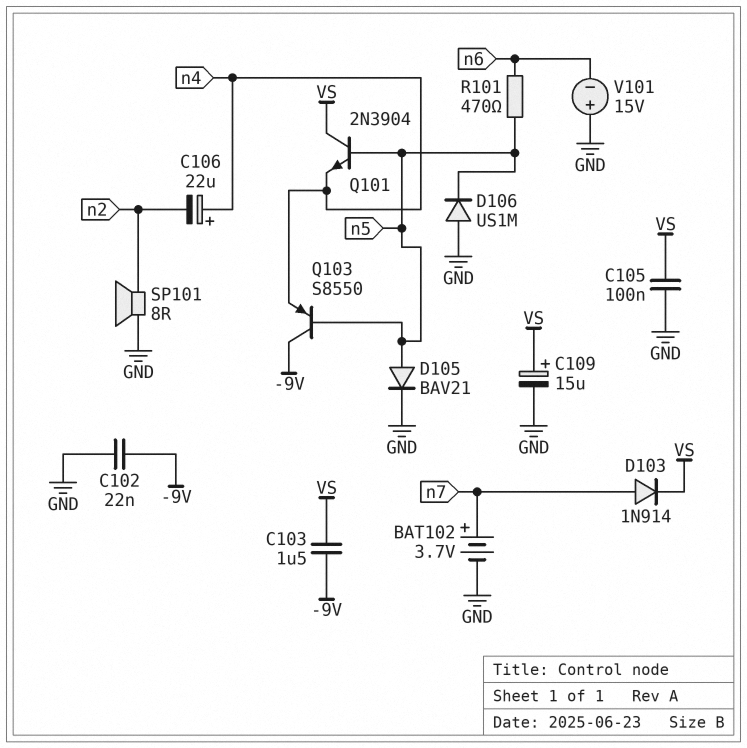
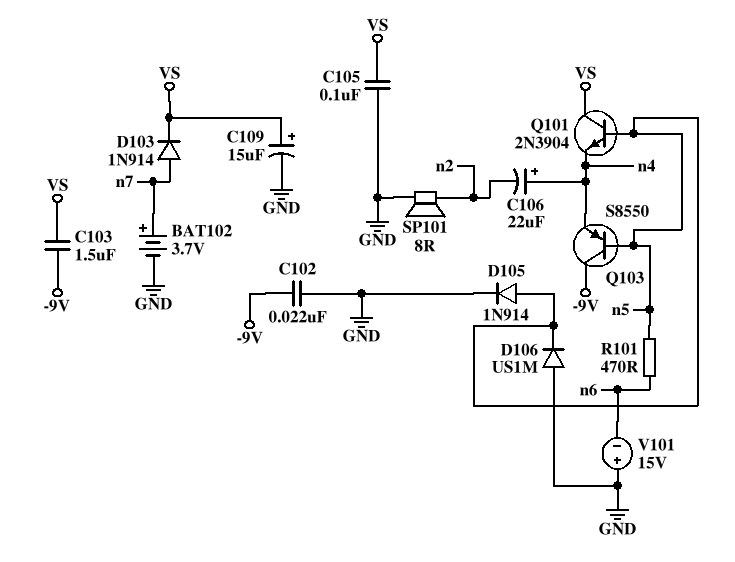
D105: diode BAV21 (A n5, K GND) -> diode 1N914 (A n5, K GND)

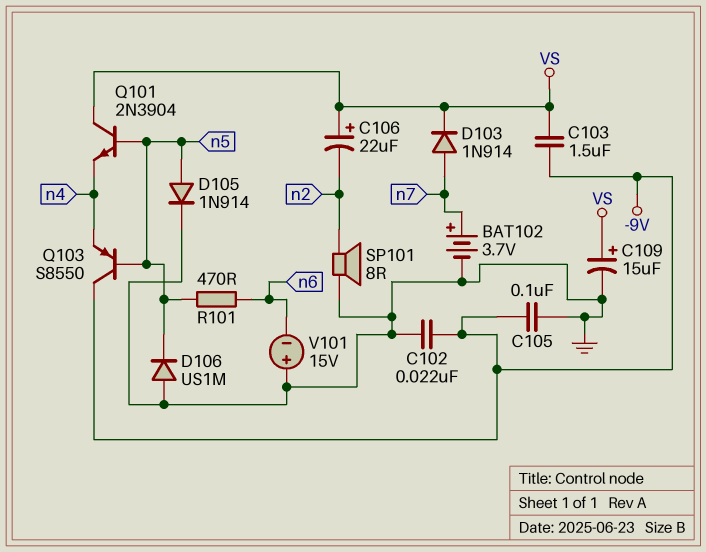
C105: 100nF (GND, VS) -> 100nF (-9V, GND)
C106: 22uF (plus n4, minus n2) -> 22uF (plus VS, minus n2)

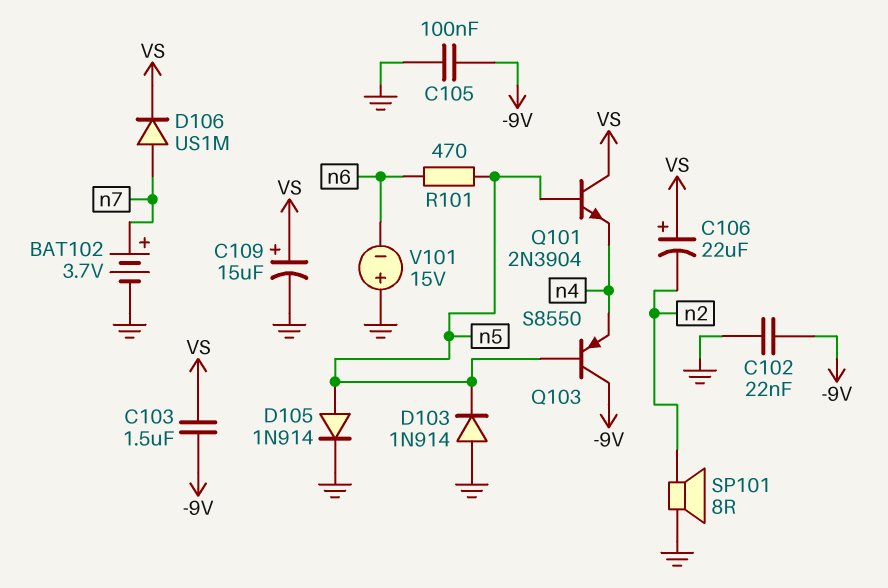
D103: diode 1N914 (A n7, K VS) -> diode 1N914 (A GND, K n5)
D106: diode US1M (A GND, K n5) -> diode US1M (A n7, K VS)

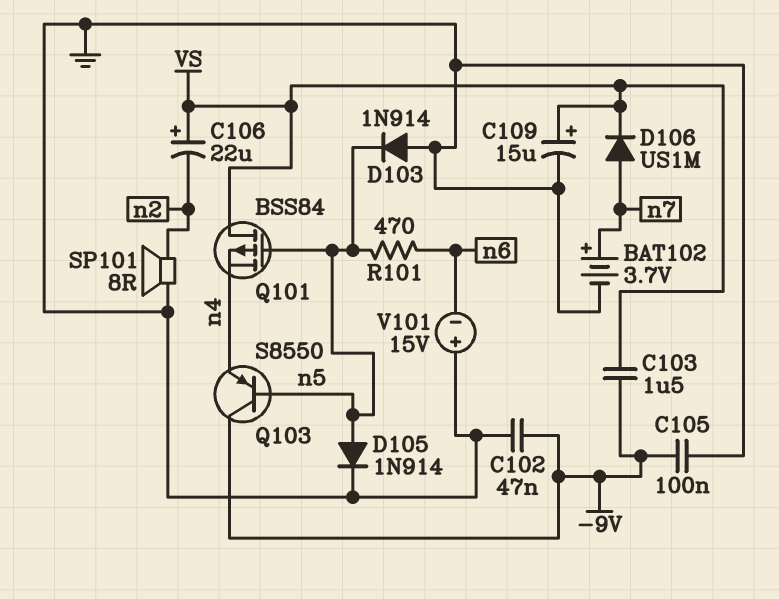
C102: 22nF (-9V, GND) -> 47nF (-9V, GND)
Q101: NPN 2N3904 (B n5, C VS, E n4) -> PMOS BSS84 (G n5, D VS, S n4)

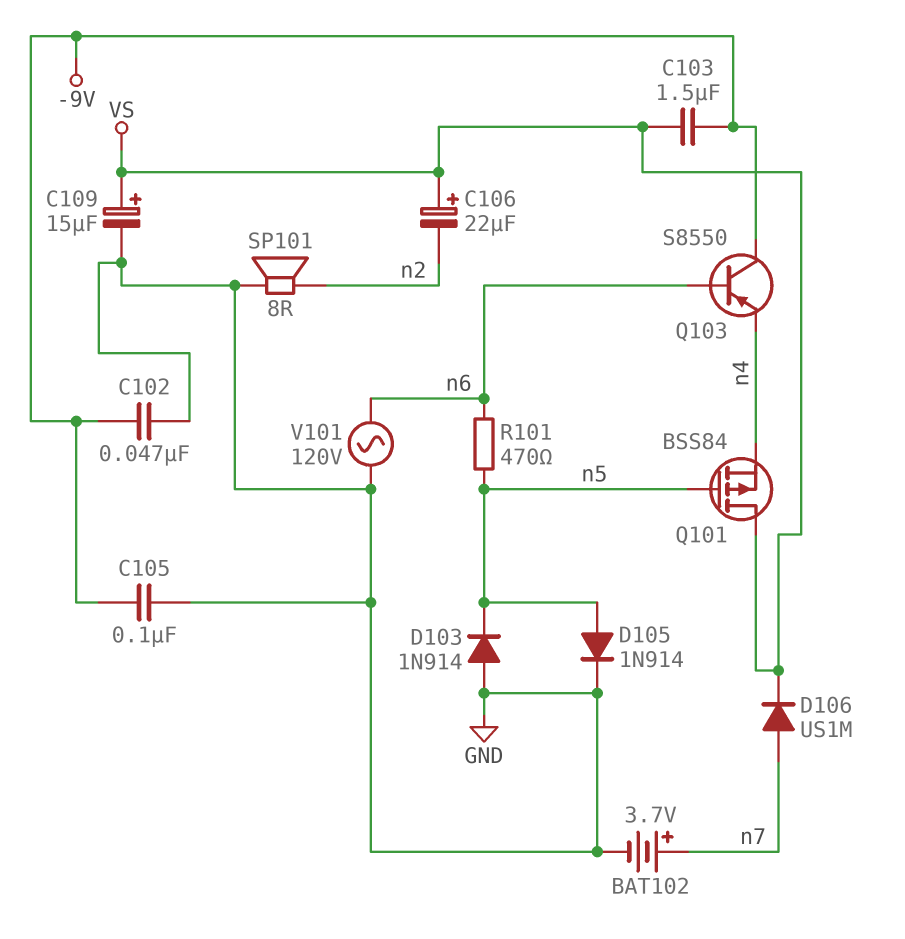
Q103: PNP S8550 (B n5, C -9V, E n4) -> PNP S8550 (B n6, C -9V, E n4)
V101: 15V (plus GND, minus n6) -> AC 120V (GND, n6)

